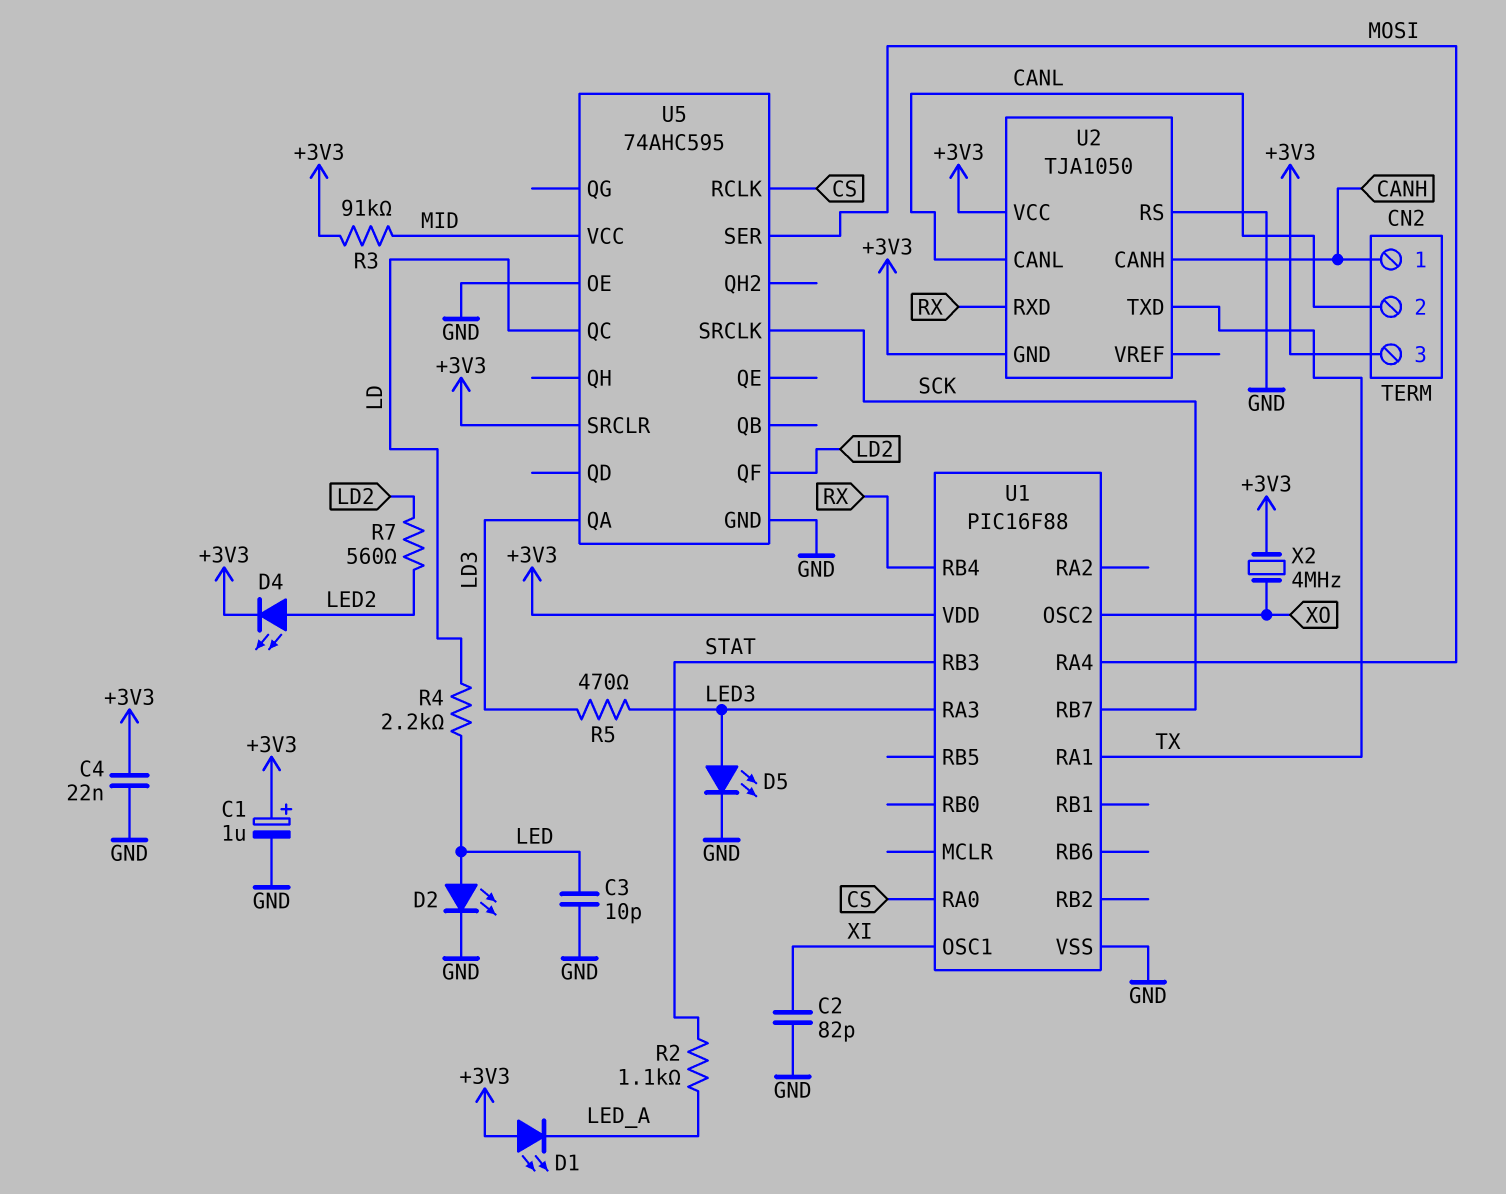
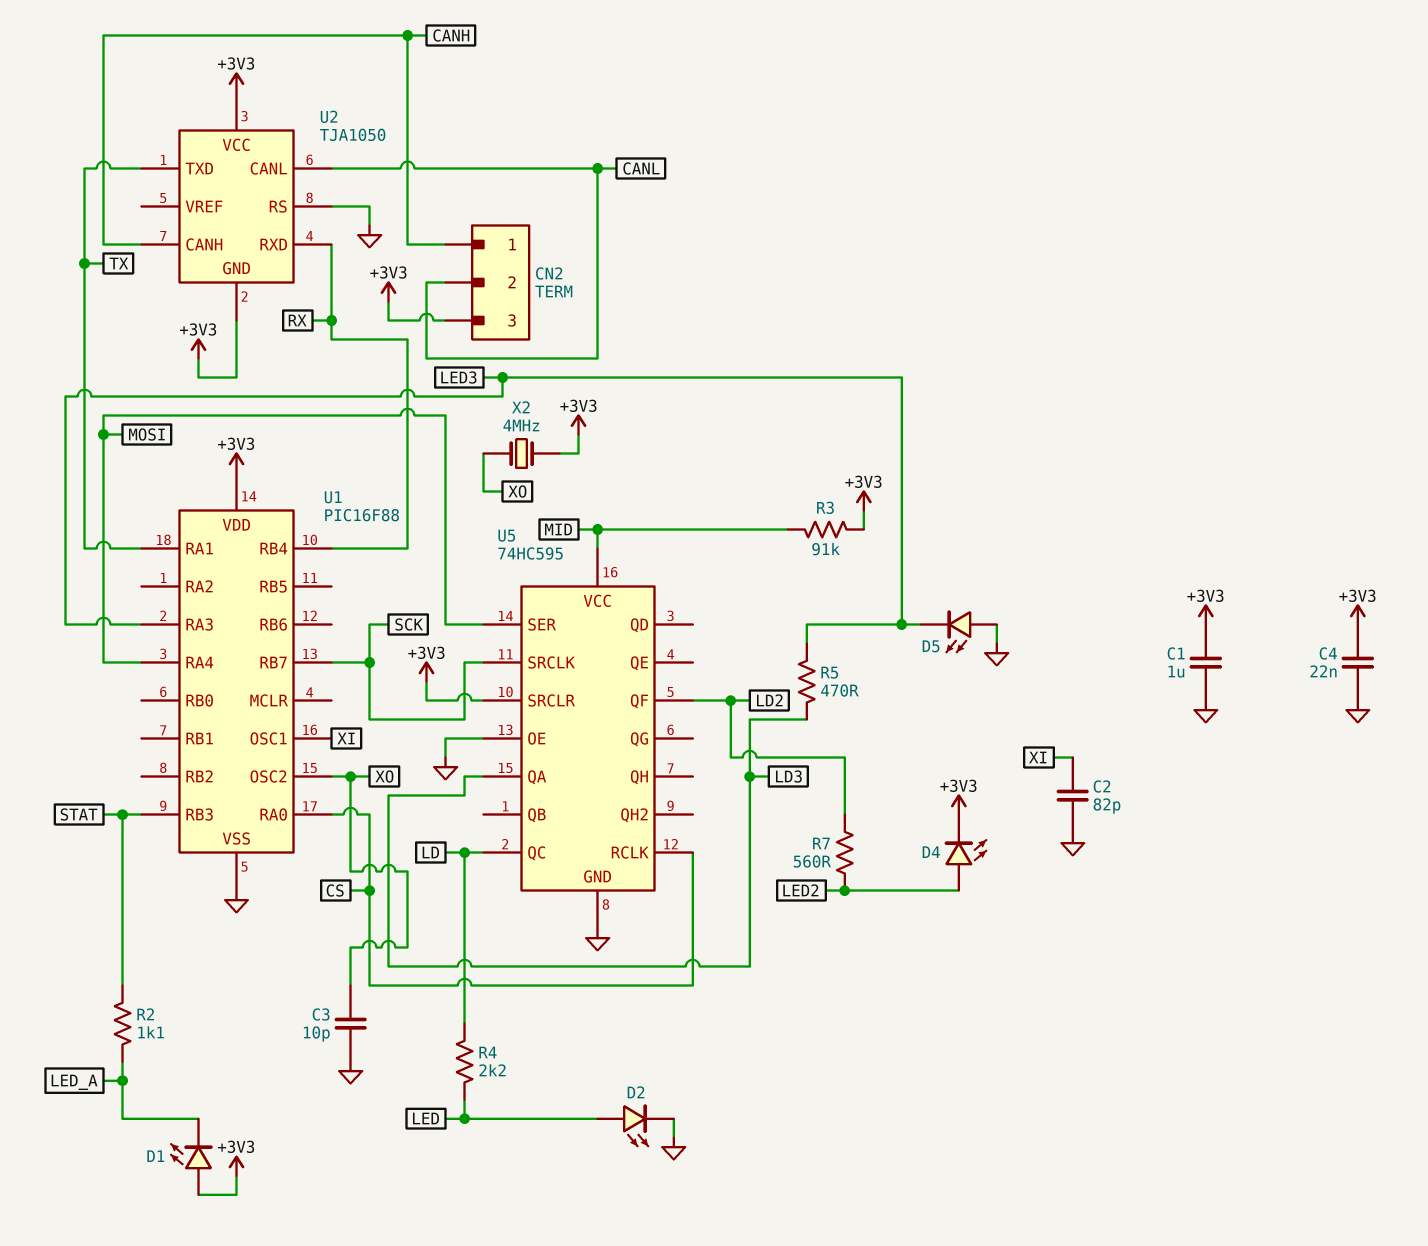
C1: 1uF (plus +3V3, minus GND) -> 1uF (+3V3, GND)
C3: 10pF (GND, LED) -> 10pF (GND, XO)
D5: LED (A LED3, K GND) -> LED (A GND, K LED3)
U5: 74AHC595 -> 74HC595

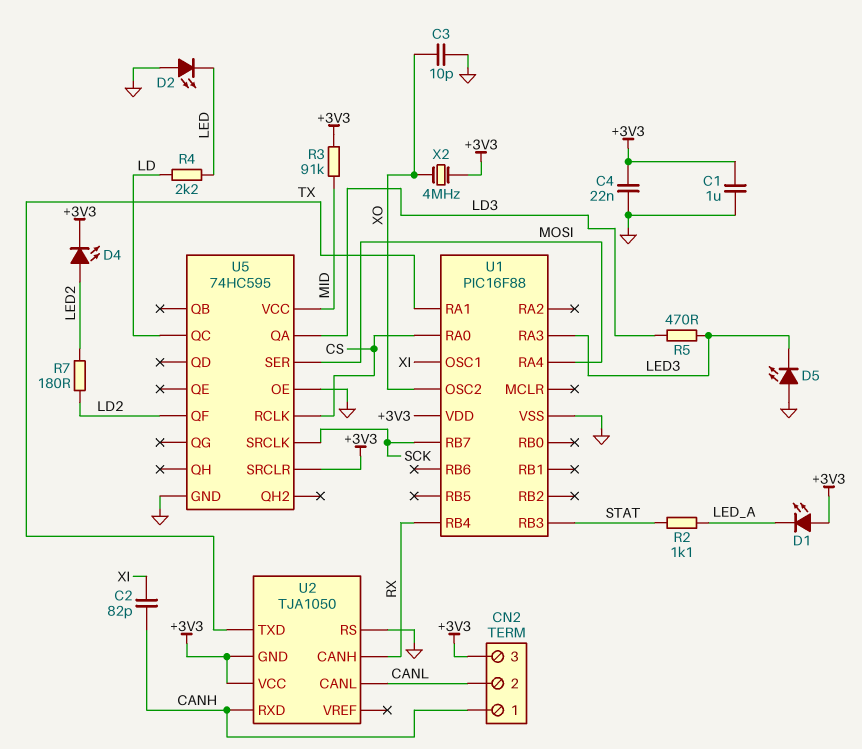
C2: 82pF (GND, XI) -> 82pF (CANH, XI)
D2: LED (A LED, K GND) -> LED (A GND, K LED)
R7: 560 (LD2, LED2) -> 180 (LD2, LED2)
U2 pin CANH: CANH -> RX
U2 pin RXD: RX -> CANH

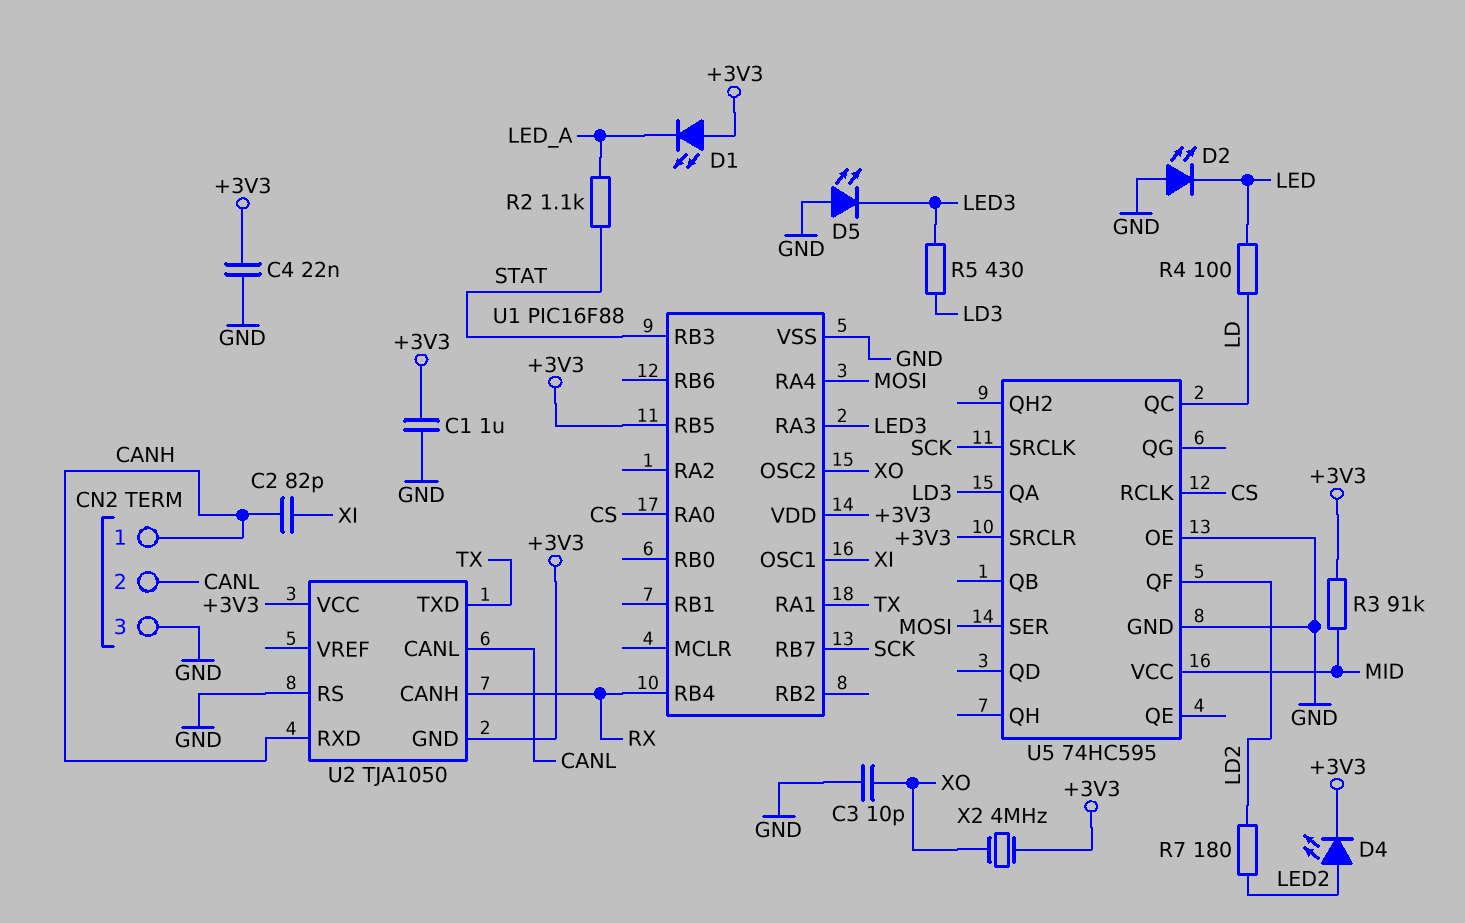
CN2 pin 3: +3V3 -> GND
R4: 2.2k (LD, LED) -> 100 (LD, LED)
R5: 470 (LD3, LED3) -> 430 (LD3, LED3)
U1 pin RB5: none -> +3V3

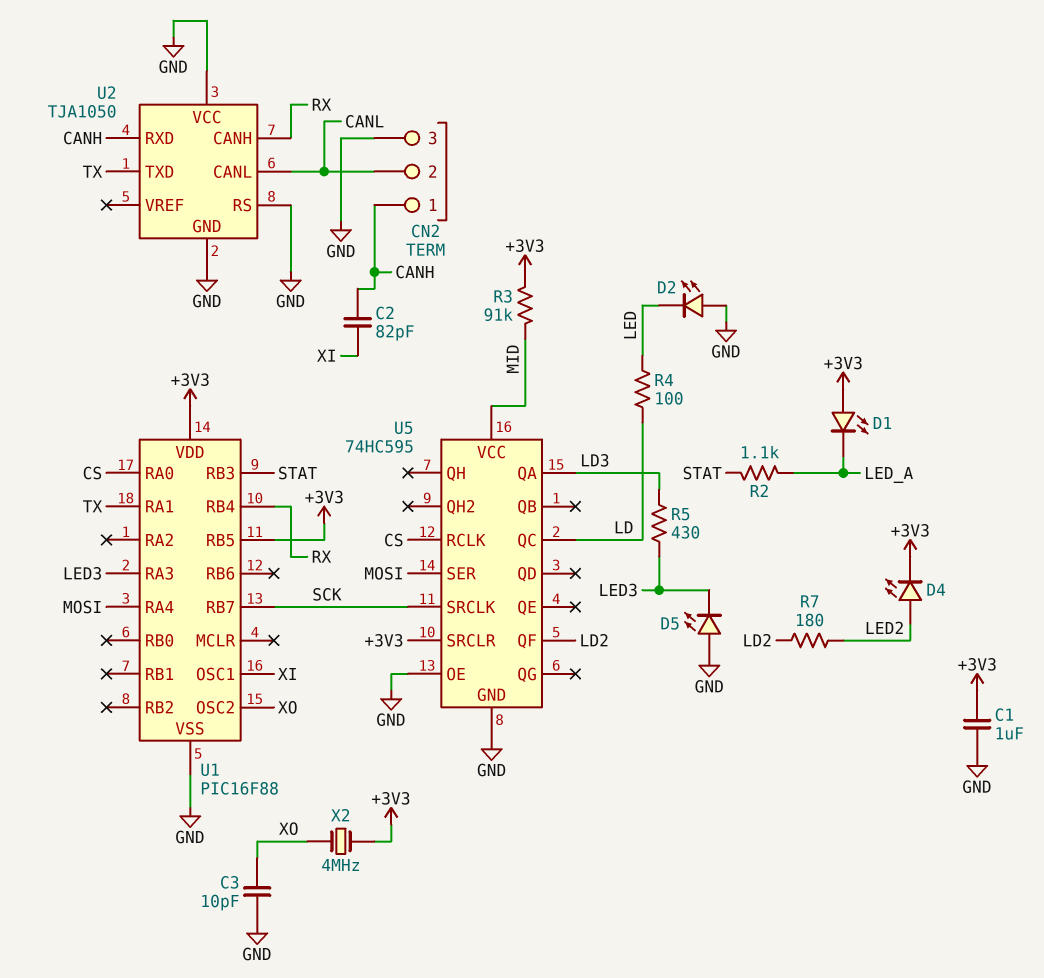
C4: 22nF (+3V3, GND) -> none
U2 pin GND: +3V3 -> GND
U2 pin VCC: +3V3 -> GND

